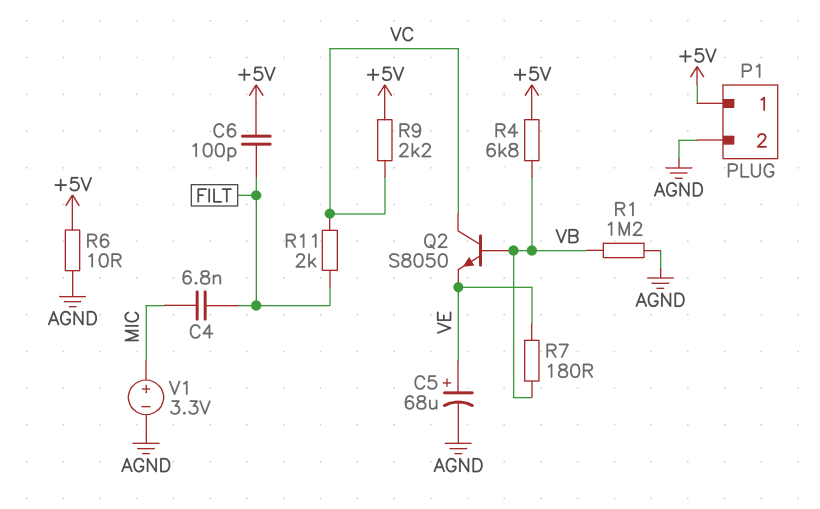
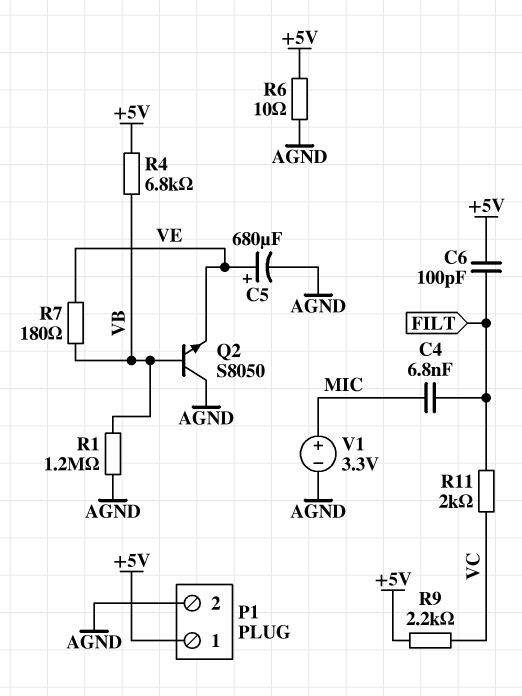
C5: 68uF (plus VE, minus AGND) -> 680uF (plus VE, minus AGND)
Q2: NPN S8050 (B VB, C VC, E VE) -> NPN S8050 (B VB, C AGND, E VE)

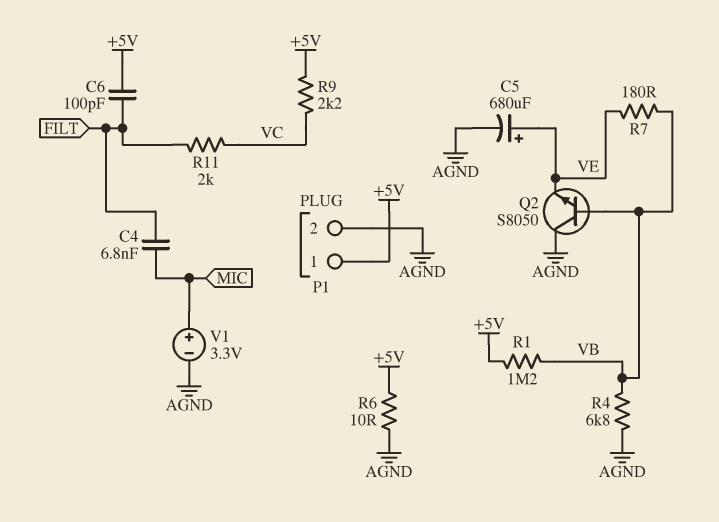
R1: 1.2M (AGND, VB) -> 1.2M (+5V, VB)
R4: 6.8k (+5V, VB) -> 6.8k (AGND, VB)

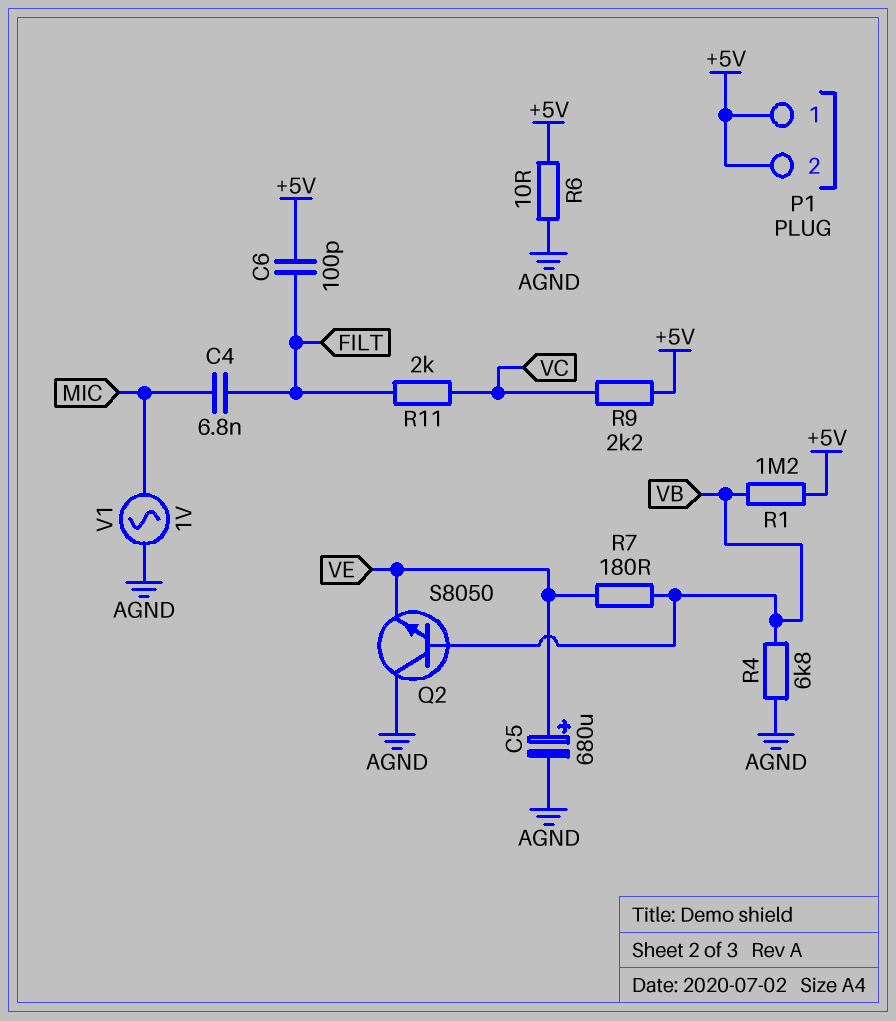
P1 pin 2: AGND -> +5V
V1: 3.3V (plus MIC, minus AGND) -> AC 1V (AGND, MIC)

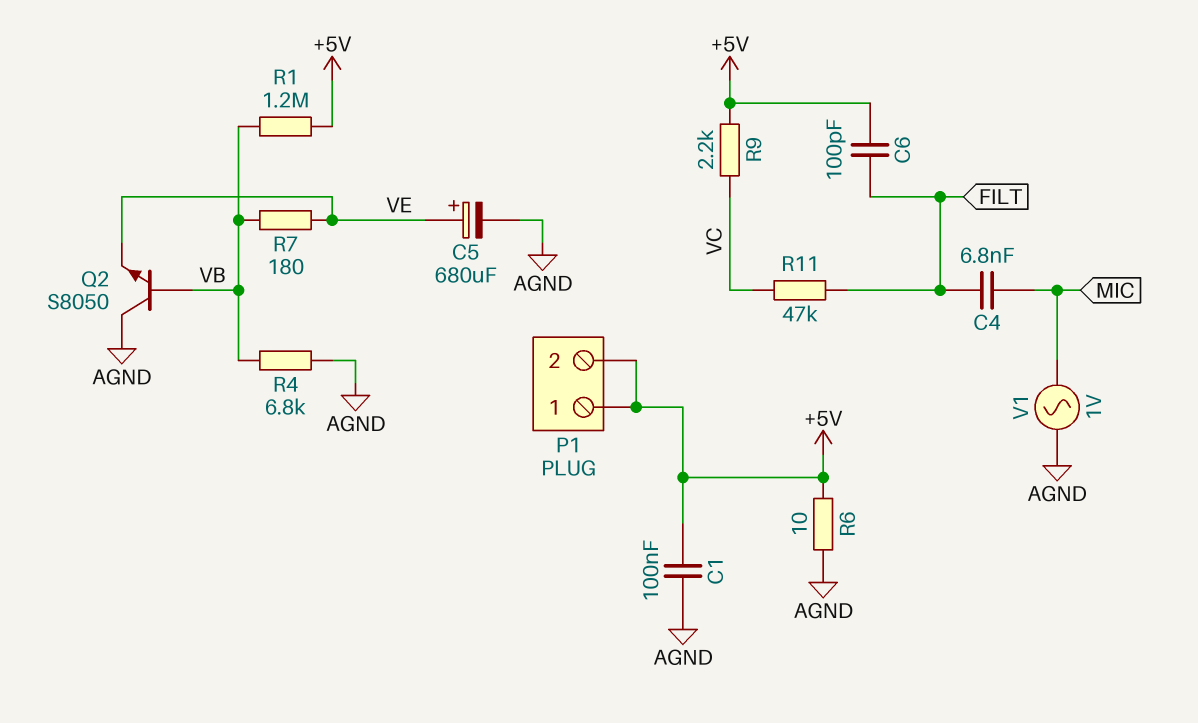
C1: none -> 100nF (+5V, AGND)
R11: 2k (FILT, VC) -> 47k (FILT, VC)

